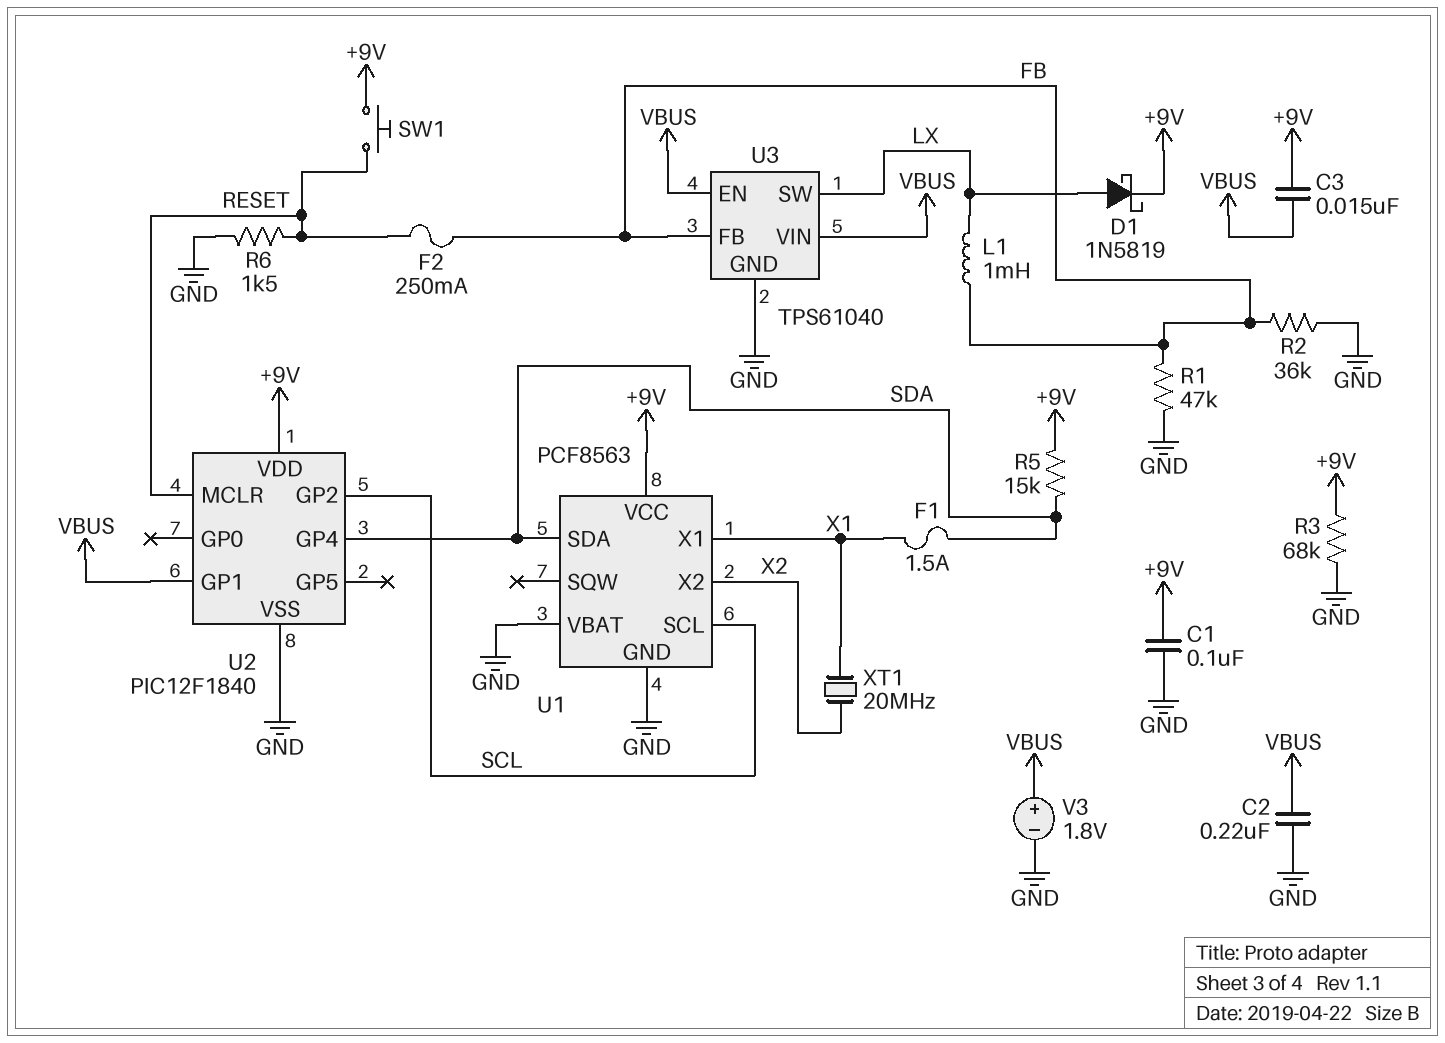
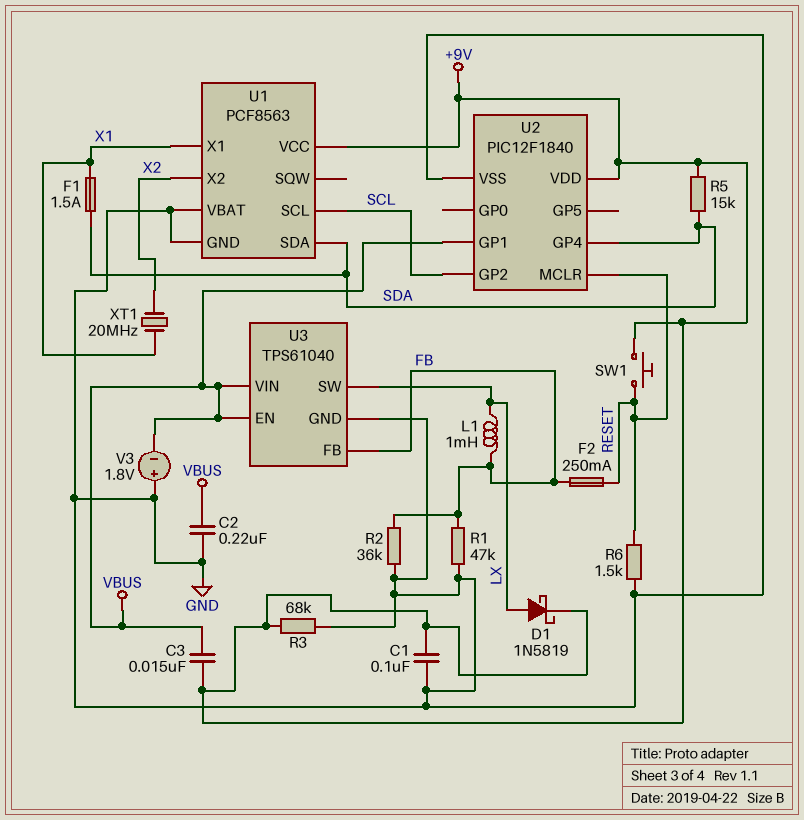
V3: 1.8V (plus VBUS, minus GND) -> 1.8V (plus GND, minus VBUS)

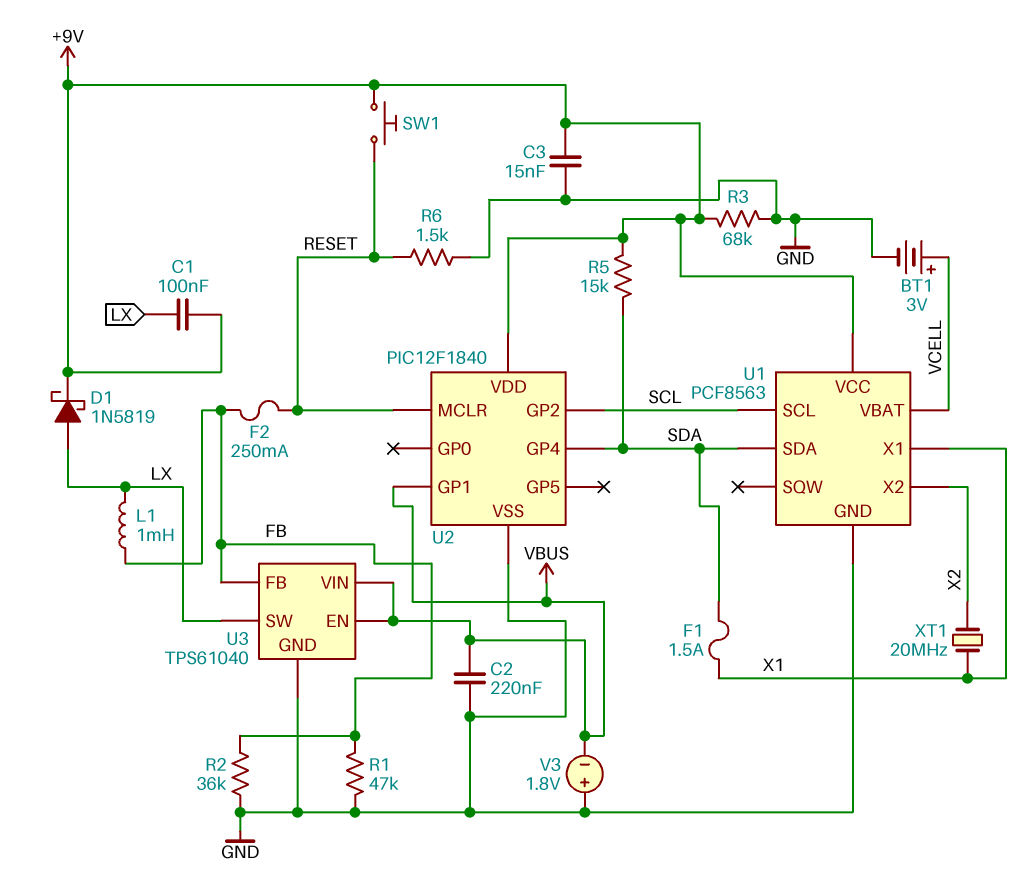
BT1: none -> 3V (plus VCELL, minus GND)
C1: 100nF (+9V, GND) -> 100nF (+9V, LX)
C3: 15nF (+9V, VBUS) -> 15nF (+9V, GND)
U1 pin VBAT: GND -> VCELL

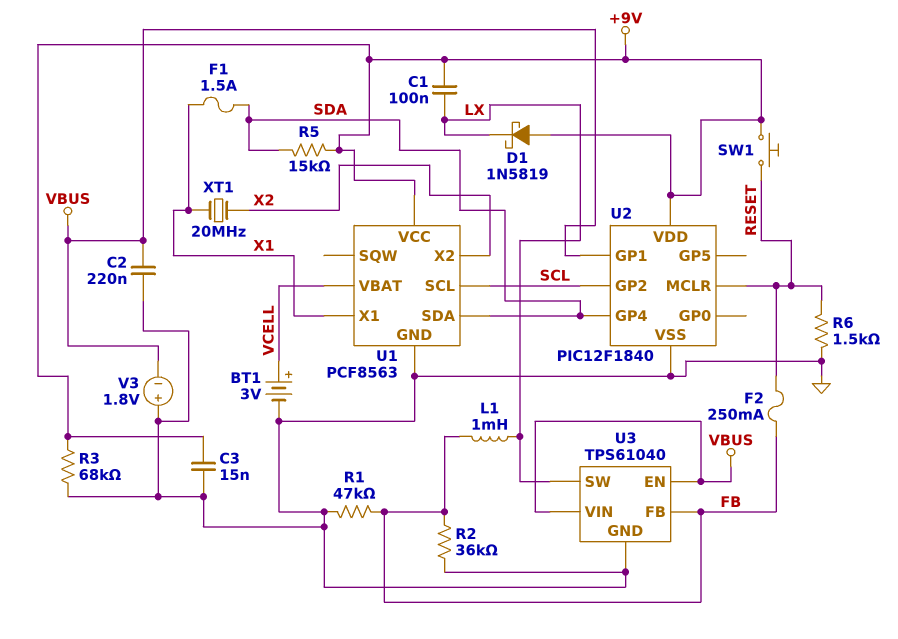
D1: schottky 1N5819 (A LX, K +9V) -> schottky 1N5819 (A +9V, K LX)

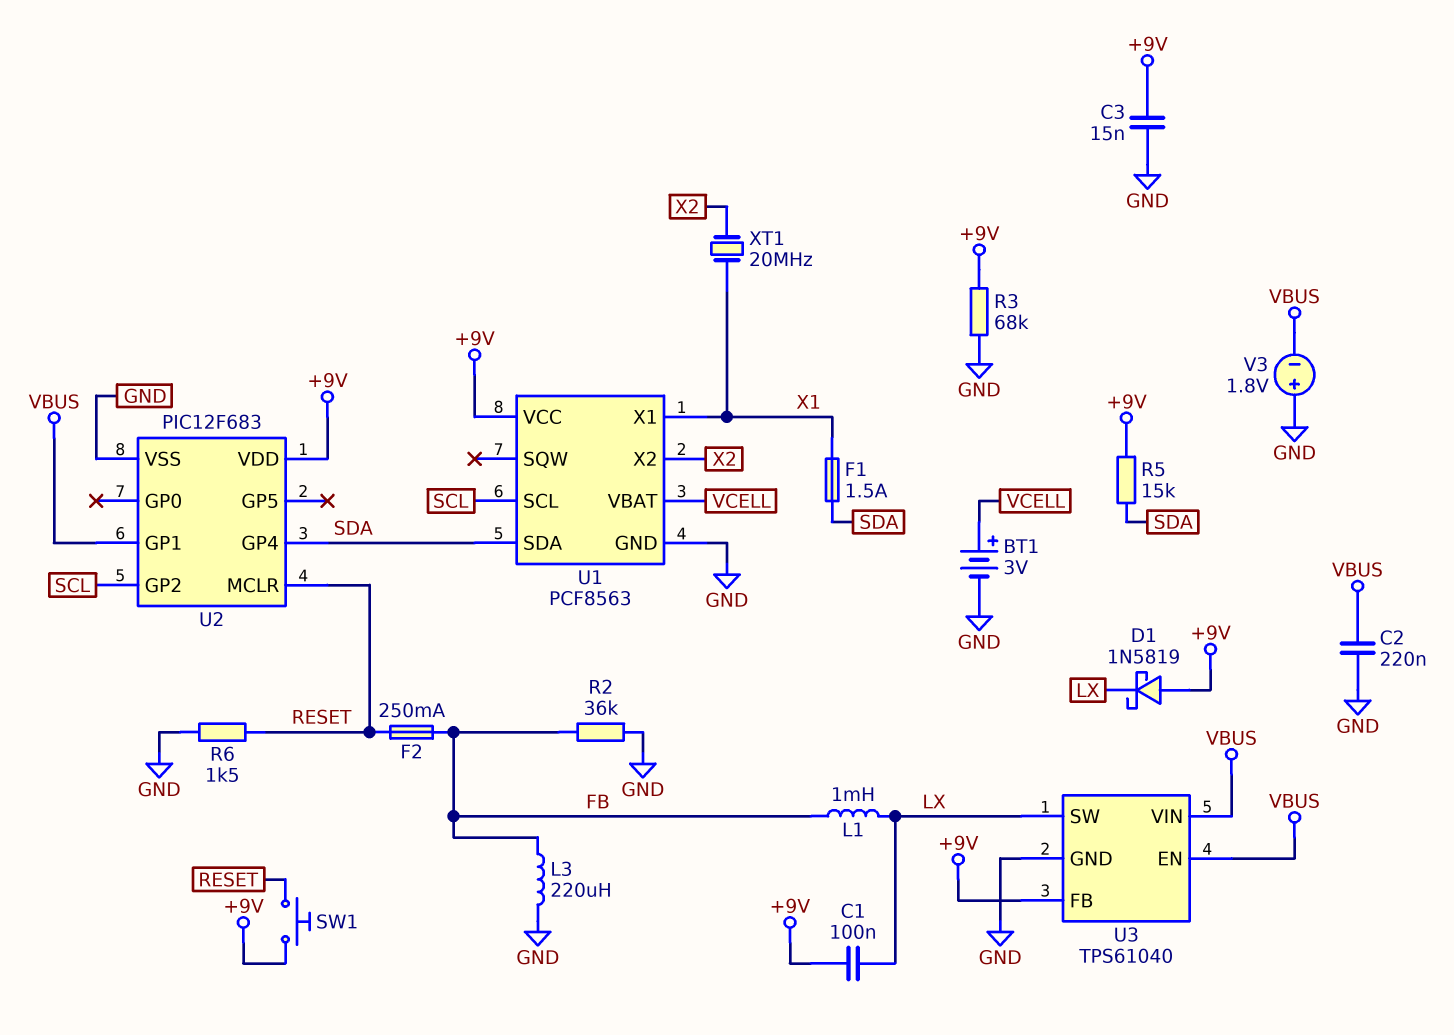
L3: none -> 220uH (FB, GND)
R1: 47k (FB, GND) -> none
U2: PIC12F1840 -> PIC12F683
U3 pin FB: FB -> +9V

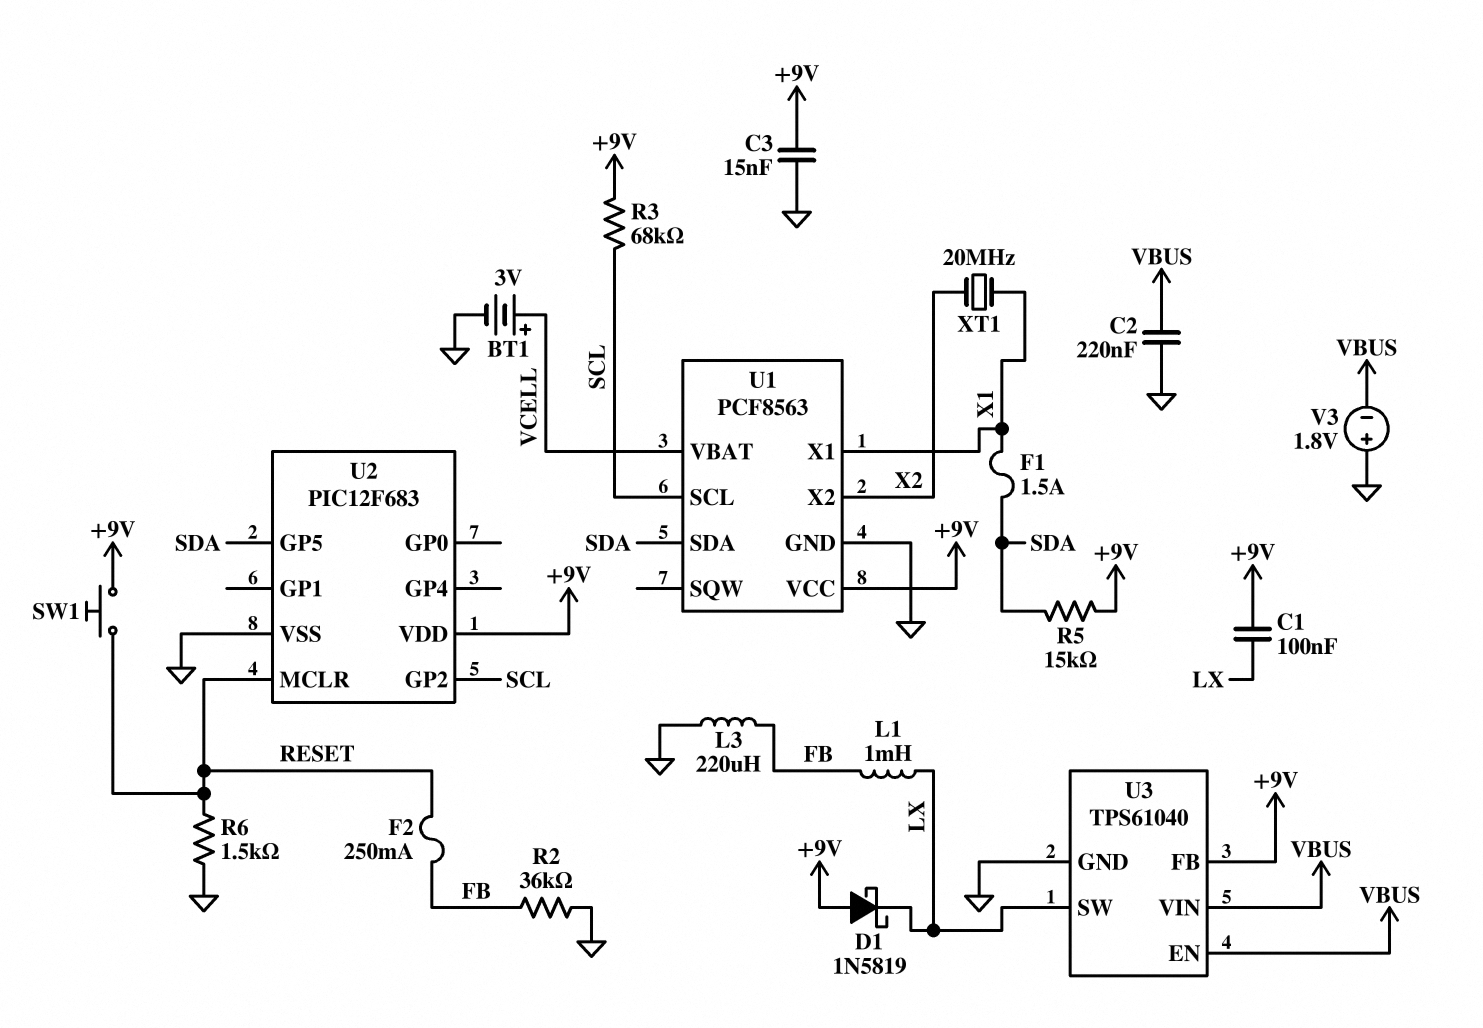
R3: 68k (+9V, GND) -> 68k (+9V, SCL)
U2 pin GP1: VBUS -> none
U2 pin GP4: SDA -> none
U2 pin GP5: none -> SDA

